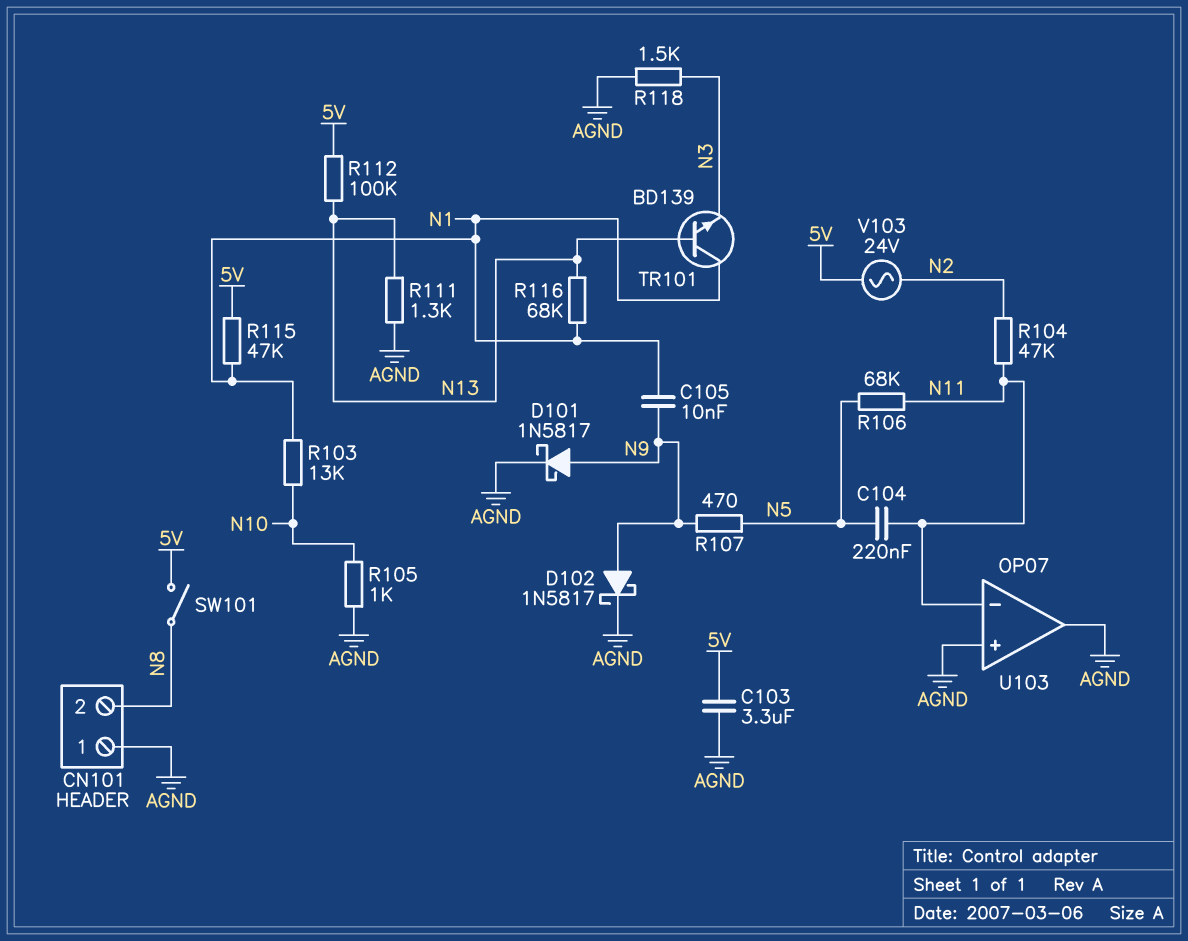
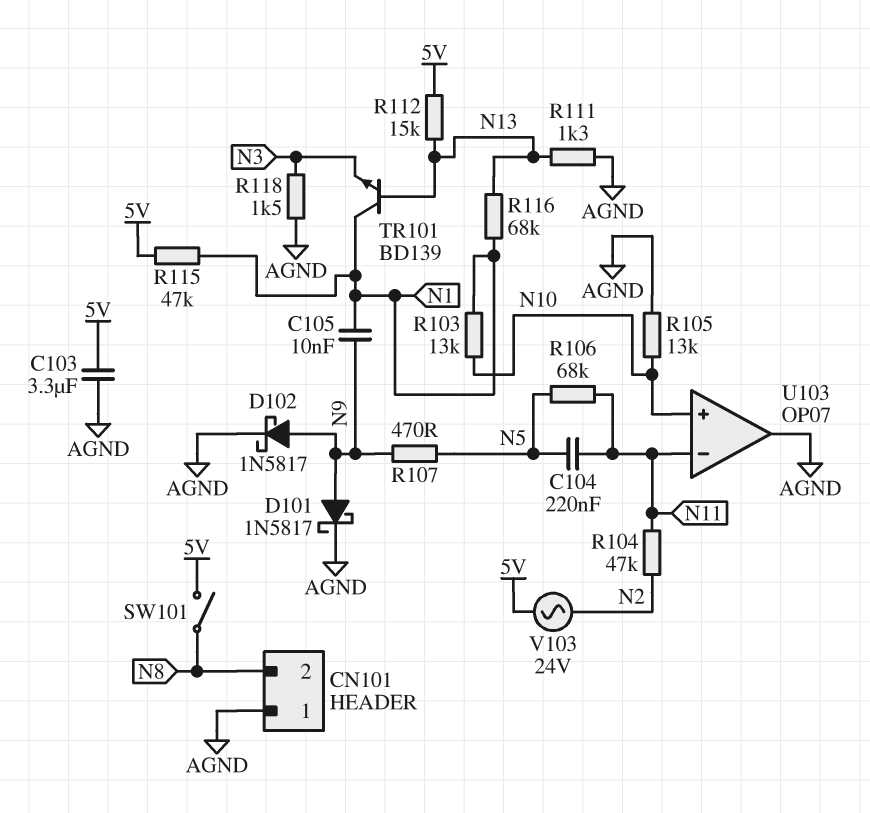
R105: 1k (AGND, N10) -> 13k (AGND, N10)
R112: 100k (5V, N13) -> 15k (5V, N13)
U103 pin in+: AGND -> N10

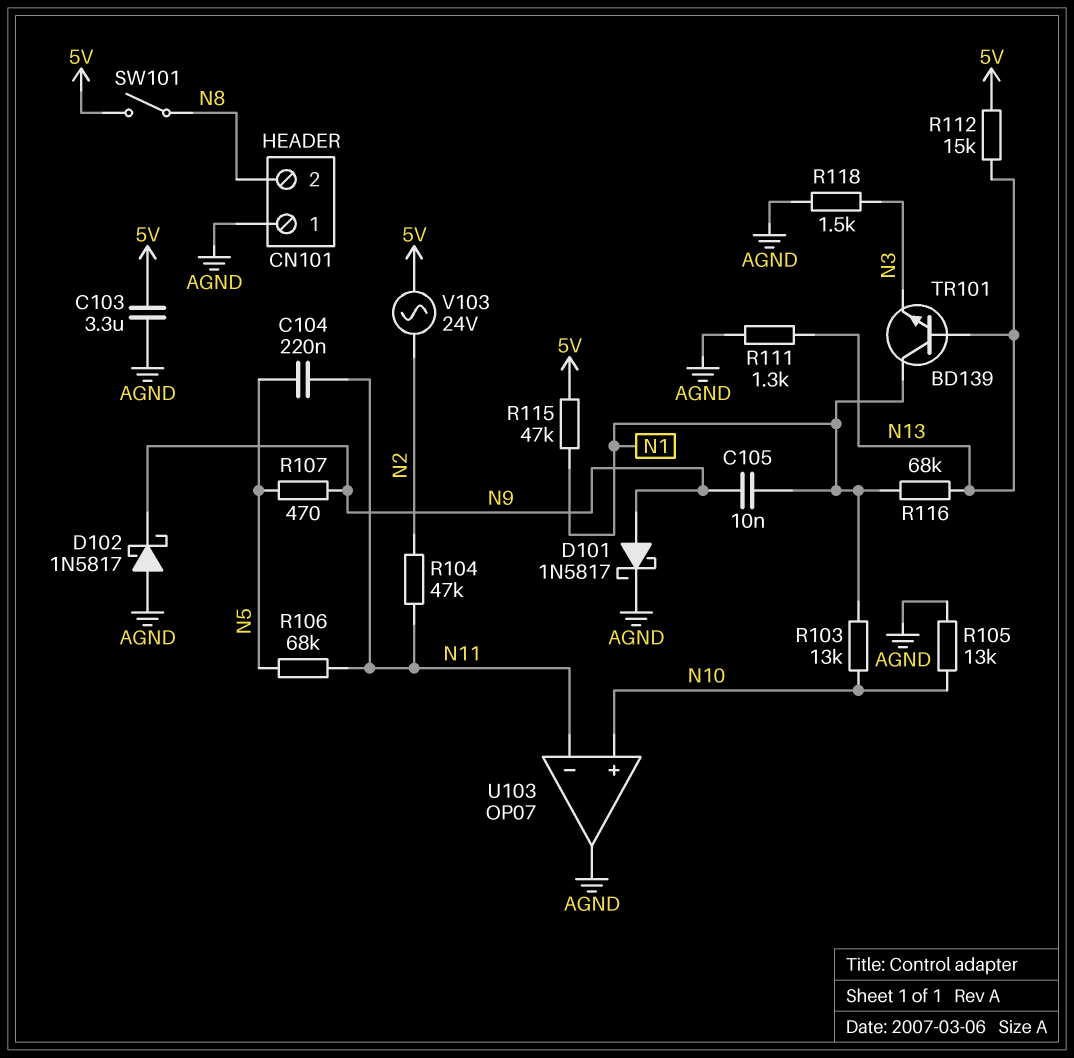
D102: schottky 1N5817 (A N9, K AGND) -> schottky 1N5817 (A AGND, K N9)

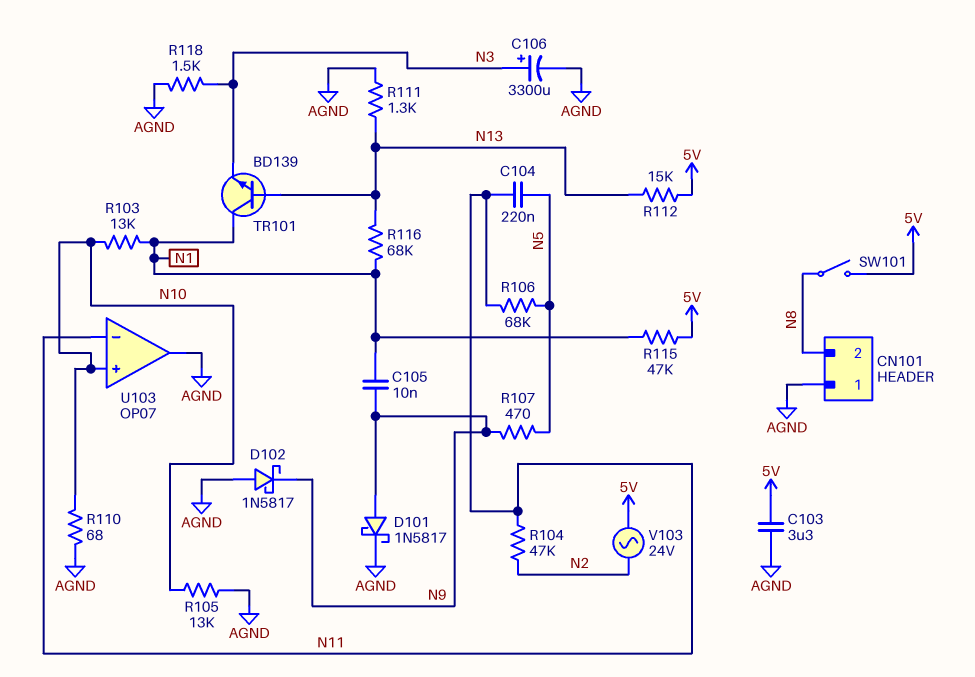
C106: none -> 3300uF (plus N3, minus AGND)
R110: none -> 68 (AGND, N10)

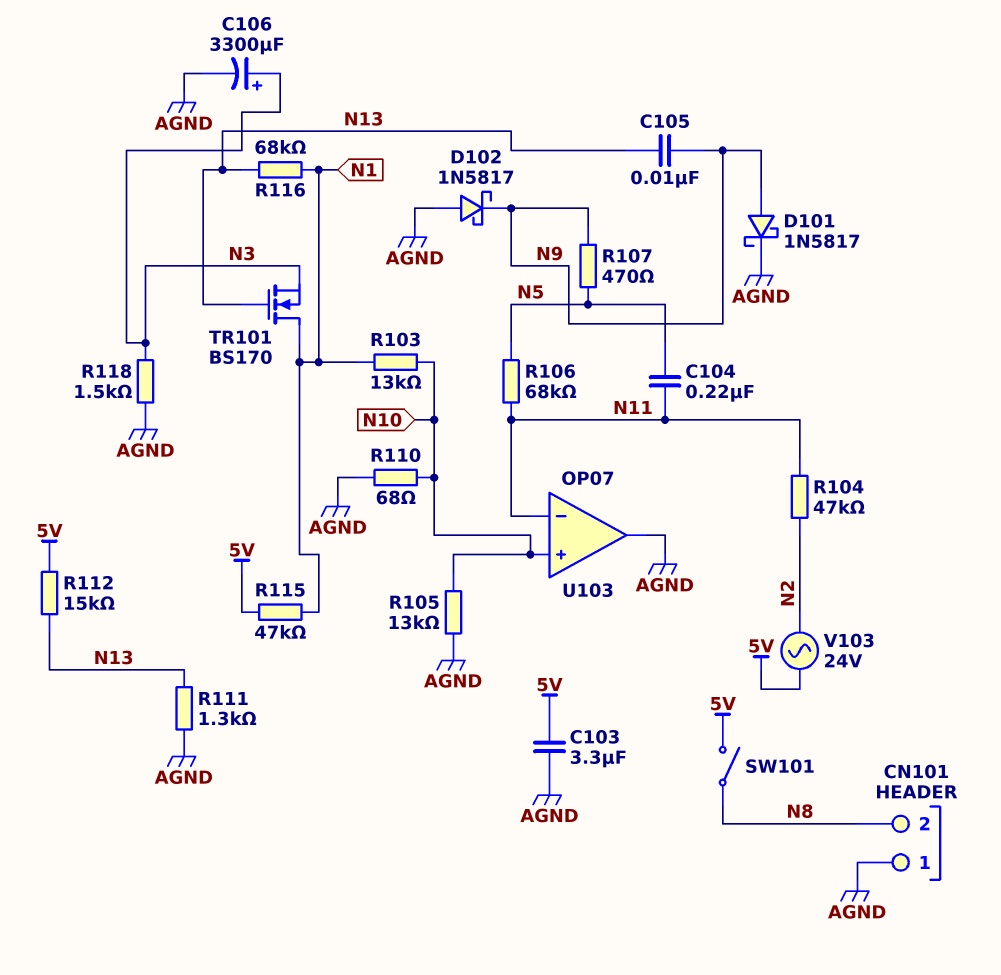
C105: 10nF (N1, N9) -> 10nF (N9, N13)
TR101: NPN BD139 (B N13, C N1, E N3) -> NMOS BS170 (G N13, D N1, S N3)

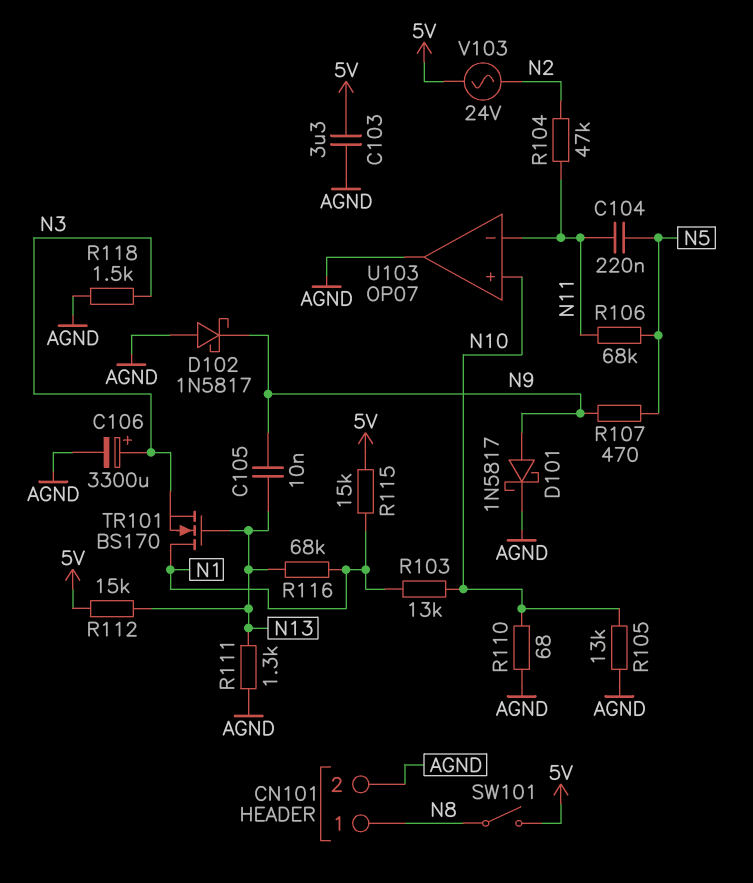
CN101 pin 1: AGND -> N8
CN101 pin 2: N8 -> AGND
R115: 47k (5V, N1) -> 15k (5V, N1)

